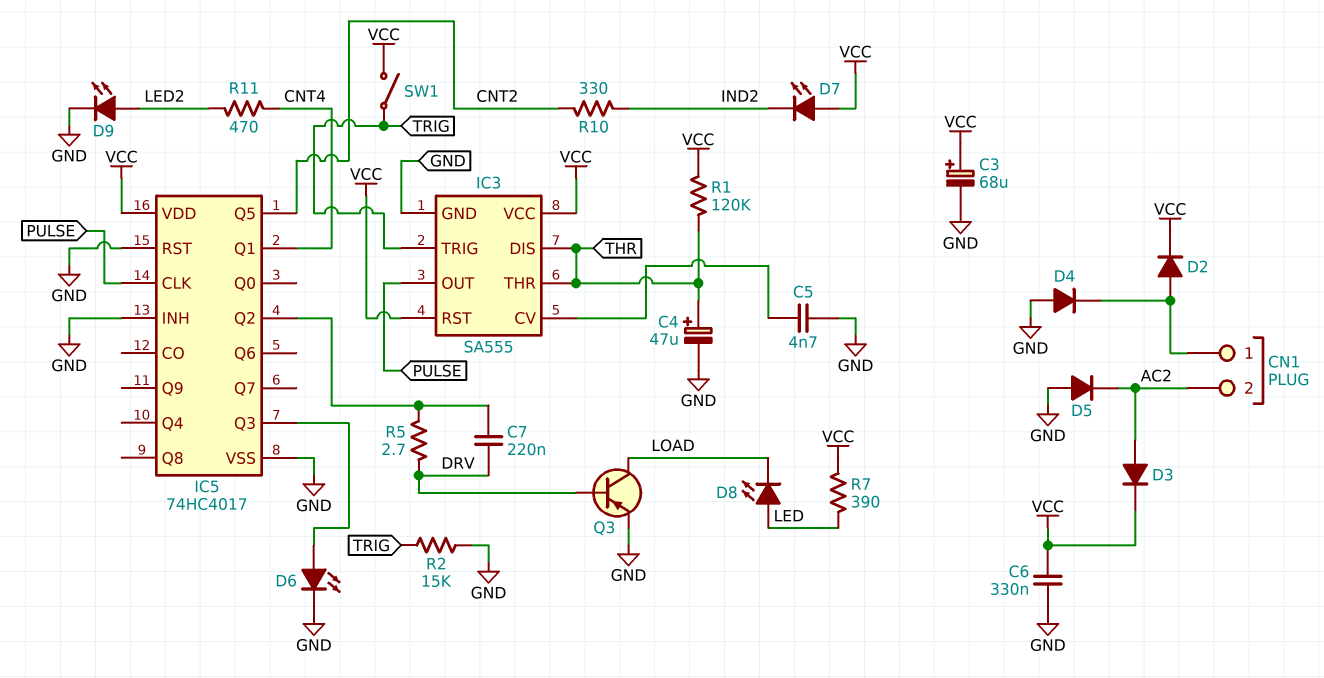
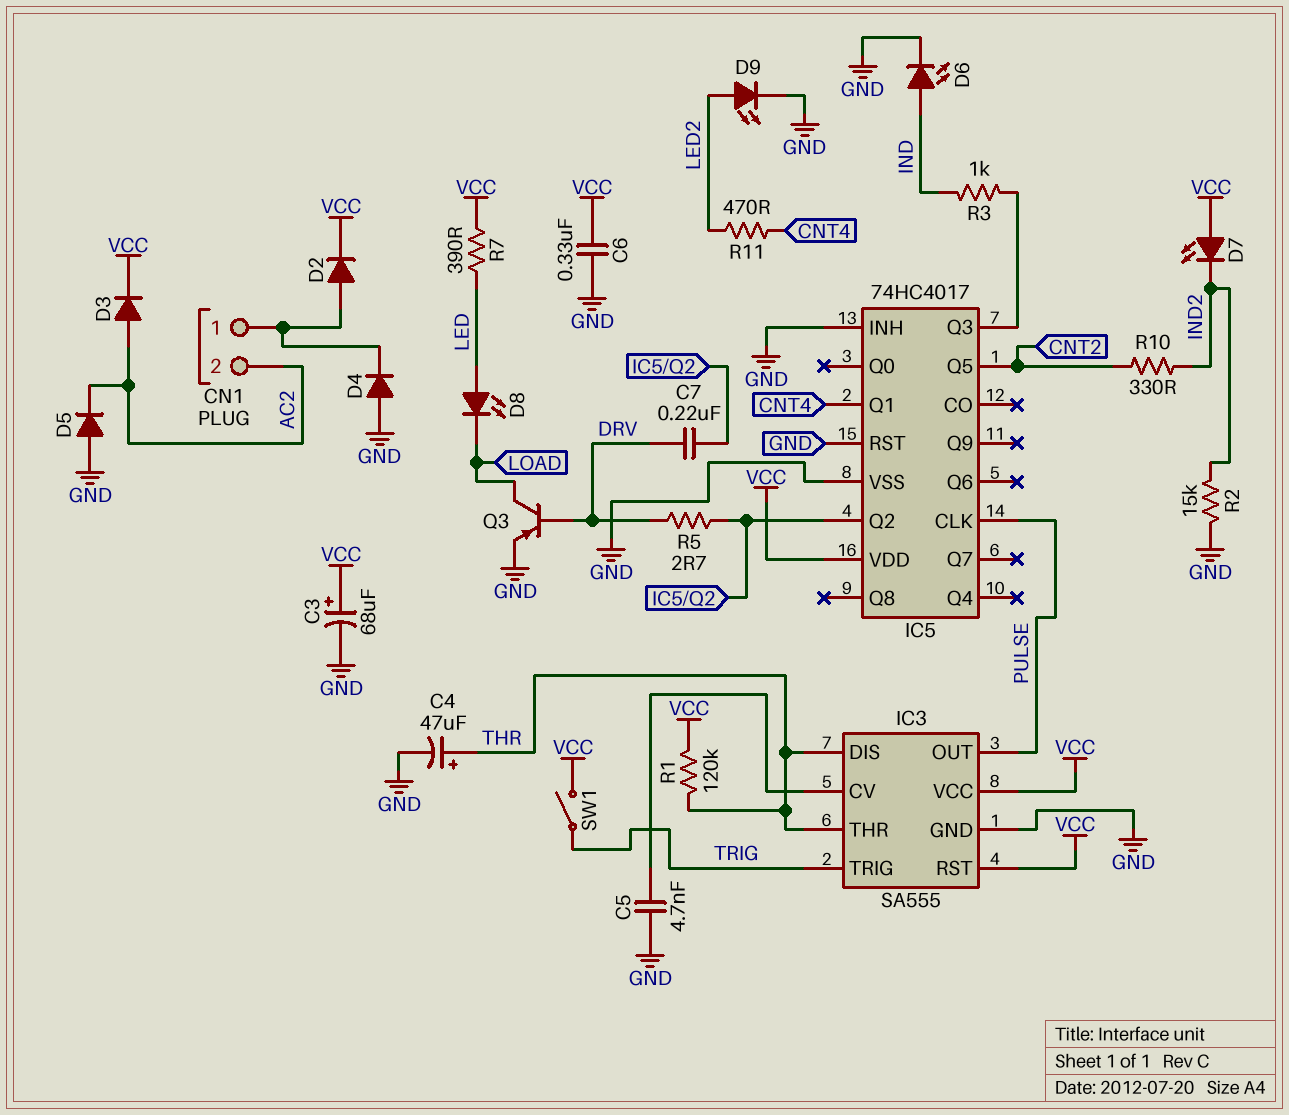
D6: LED (A IC5/Q3, K GND) -> LED (A IND, K GND)
R2: 15k (GND, TRIG) -> 15k (GND, IND2)
R3: none -> 1k (IC5/Q3, IND)

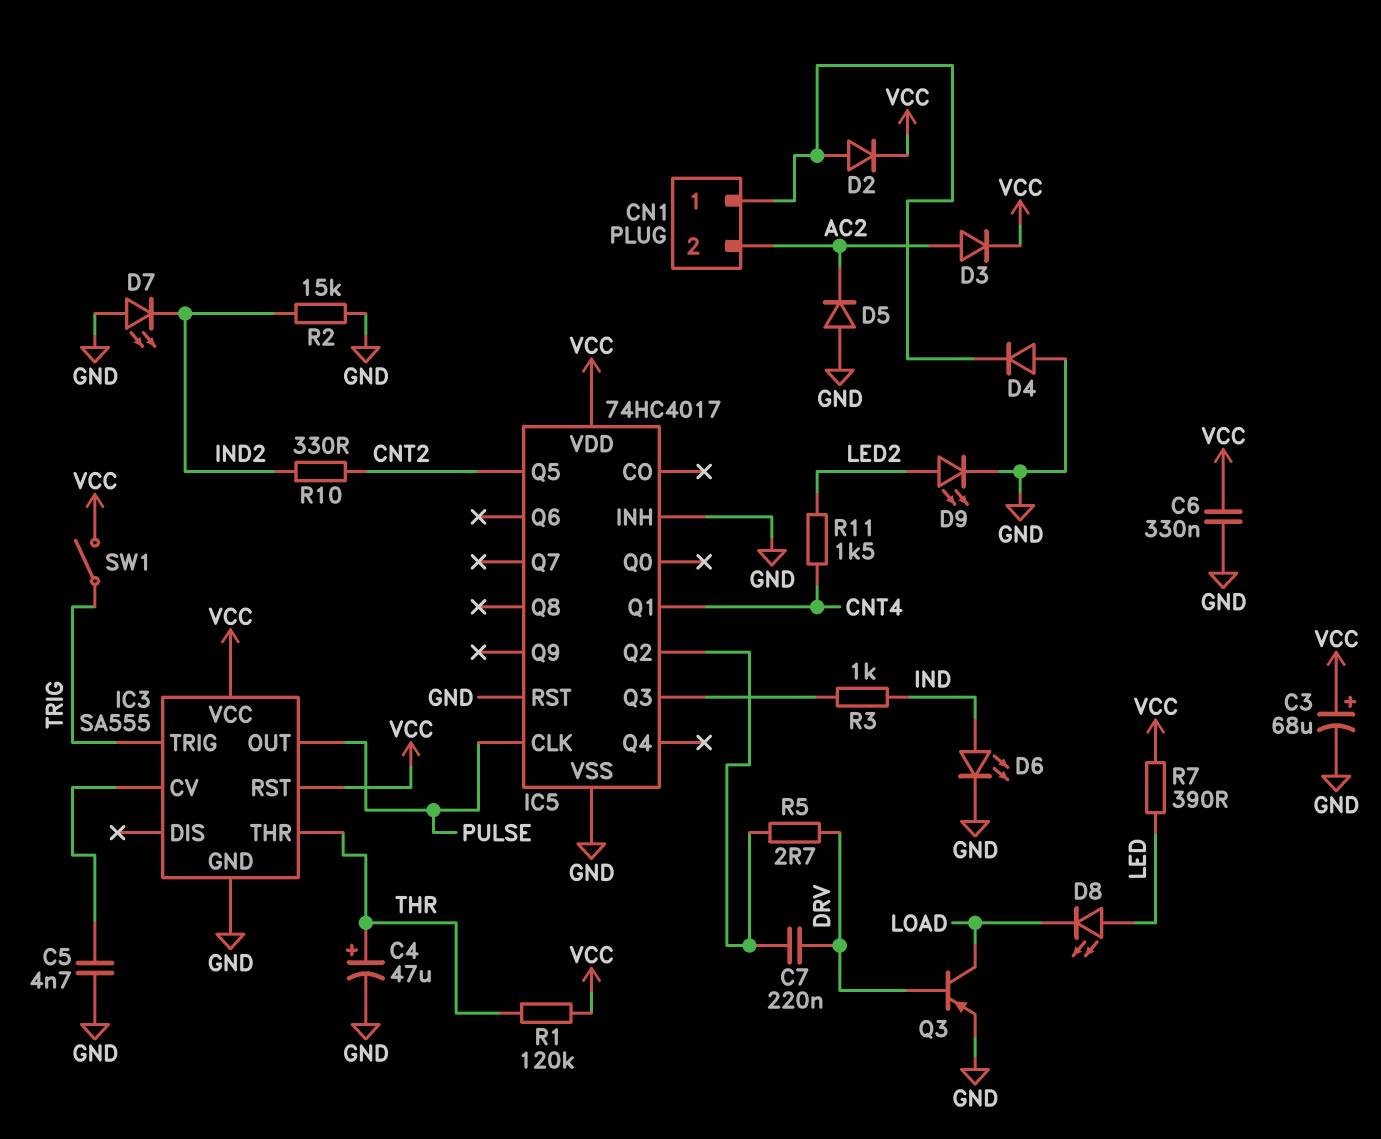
D7: LED (A VCC, K IND2) -> LED (A GND, K IND2)
IC3 pin DIS: THR -> none
R11: 470 (CNT4, LED2) -> 1.5k (CNT4, LED2)

